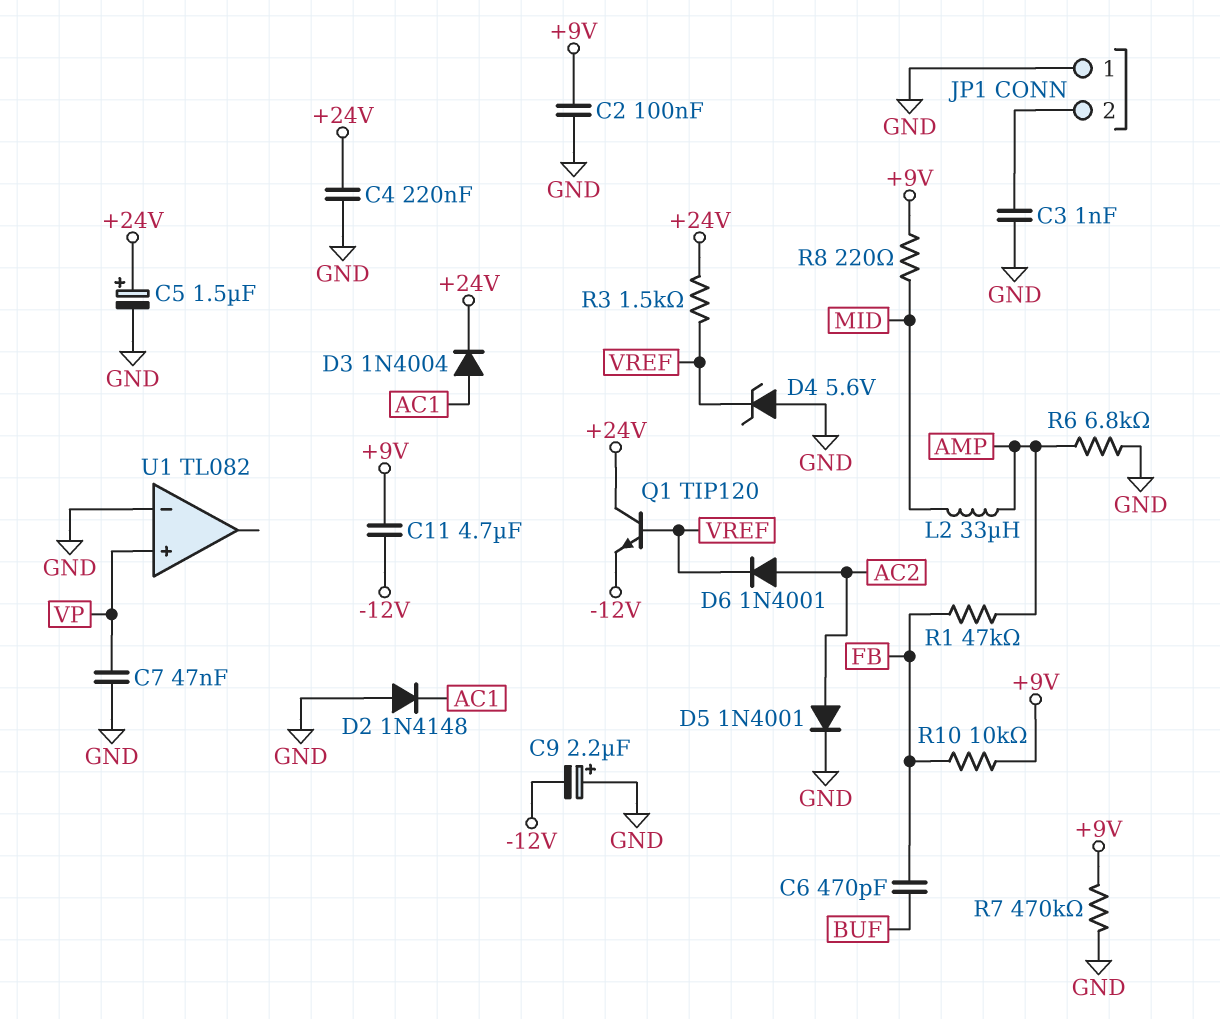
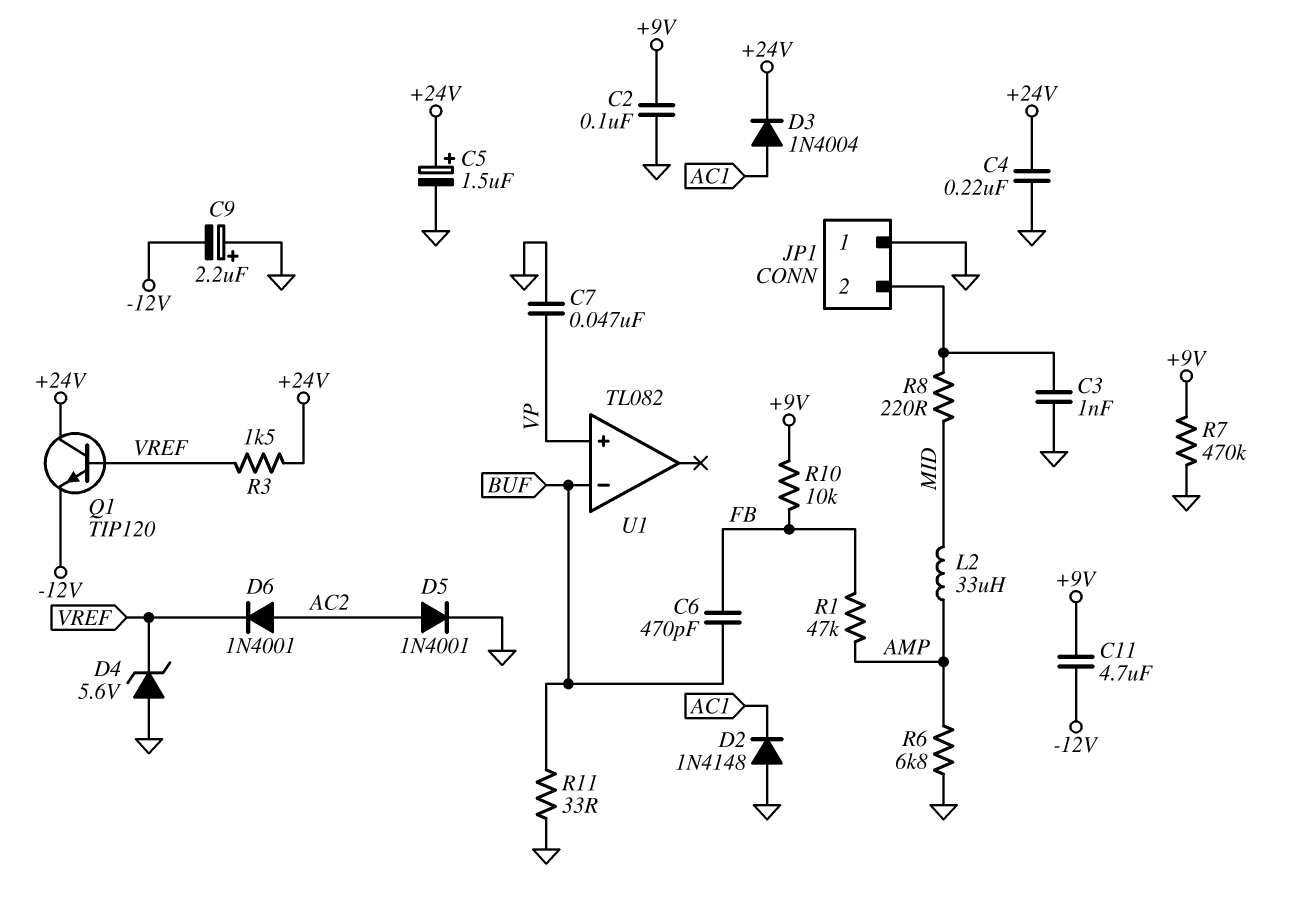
R8: 220 (+9V, MID) -> 220 (JP1/2, MID)
R11: none -> 33 (BUF, GND)
U1 pin in-: GND -> BUF

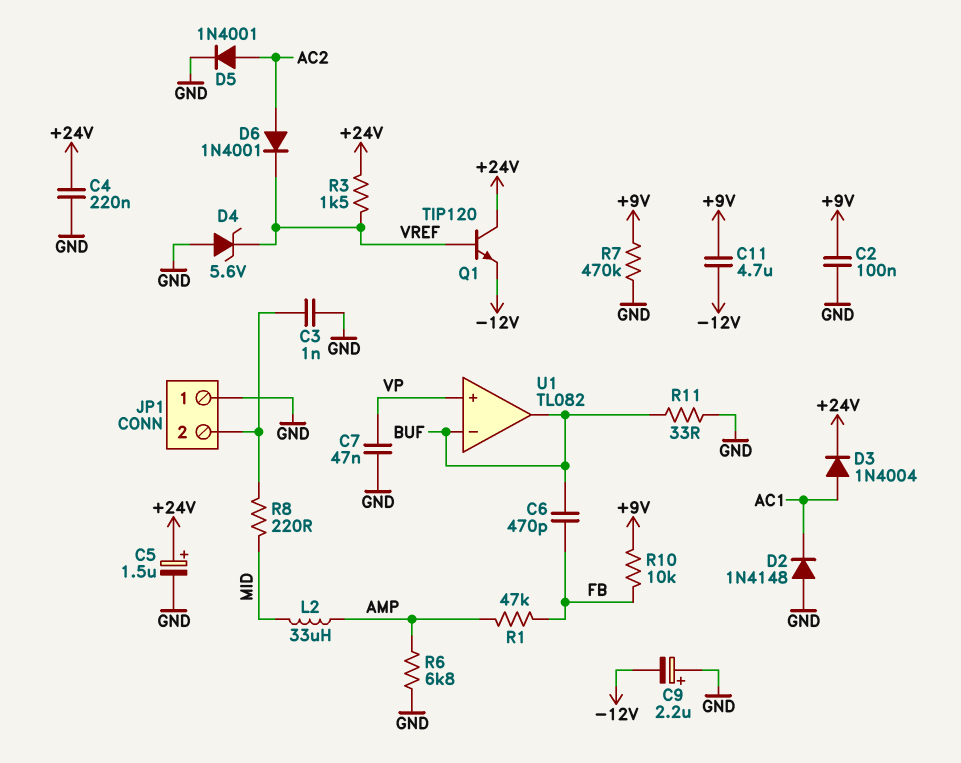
U1 pin out: none -> BUF

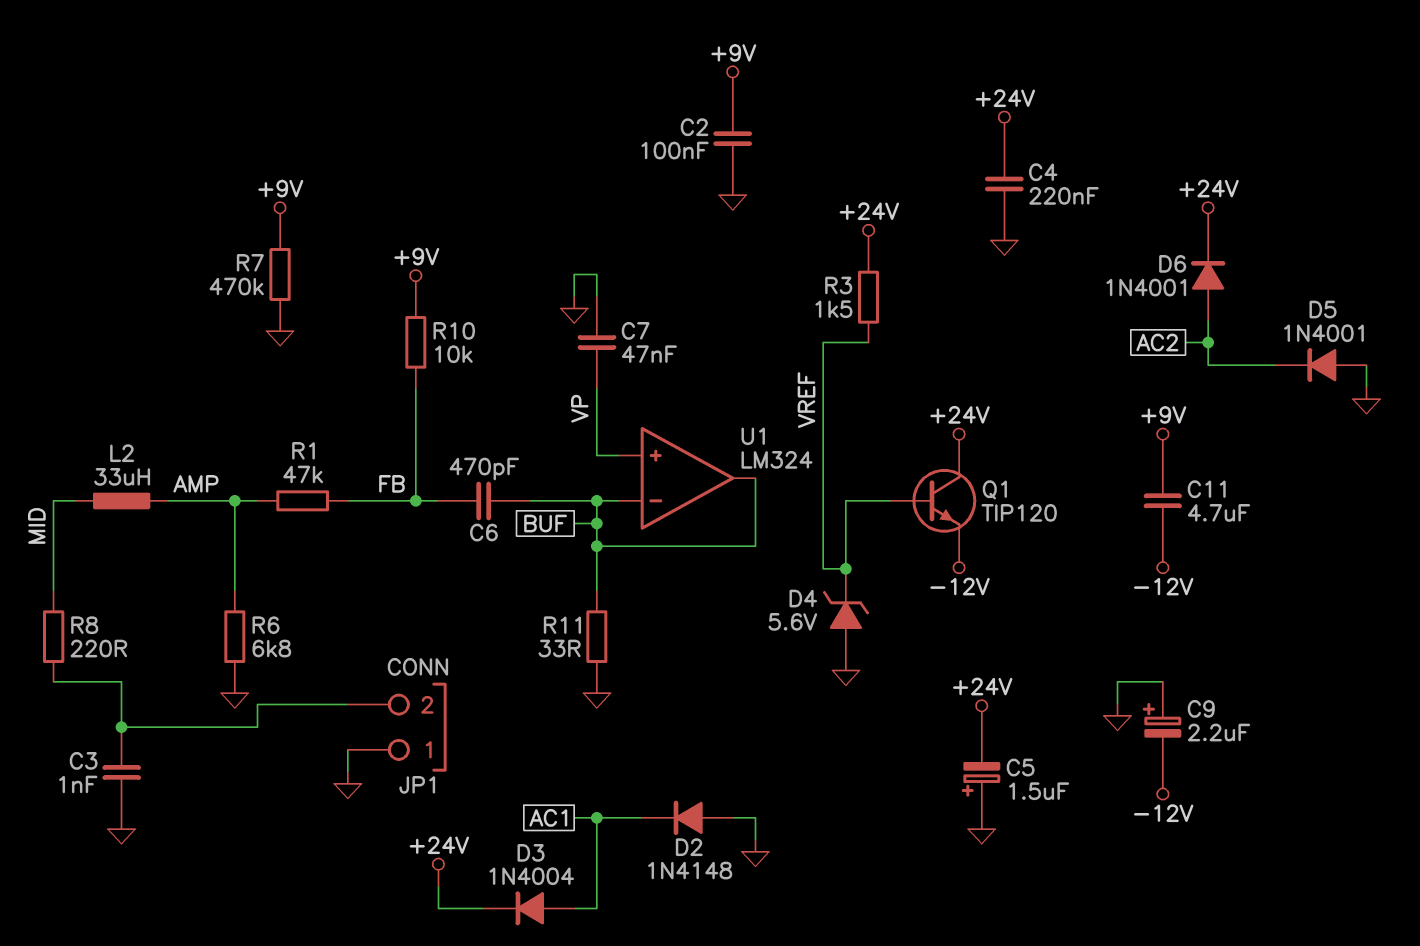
C5: 1.5uF (plus +24V, minus GND) -> 1.5uF (plus GND, minus +24V)
D5: diode 1N4001 (A AC2, K GND) -> diode 1N4001 (A GND, K AC2)
D6: diode 1N4001 (A AC2, K VREF) -> diode 1N4001 (A AC2, K +24V)
U1: TL082 -> LM324

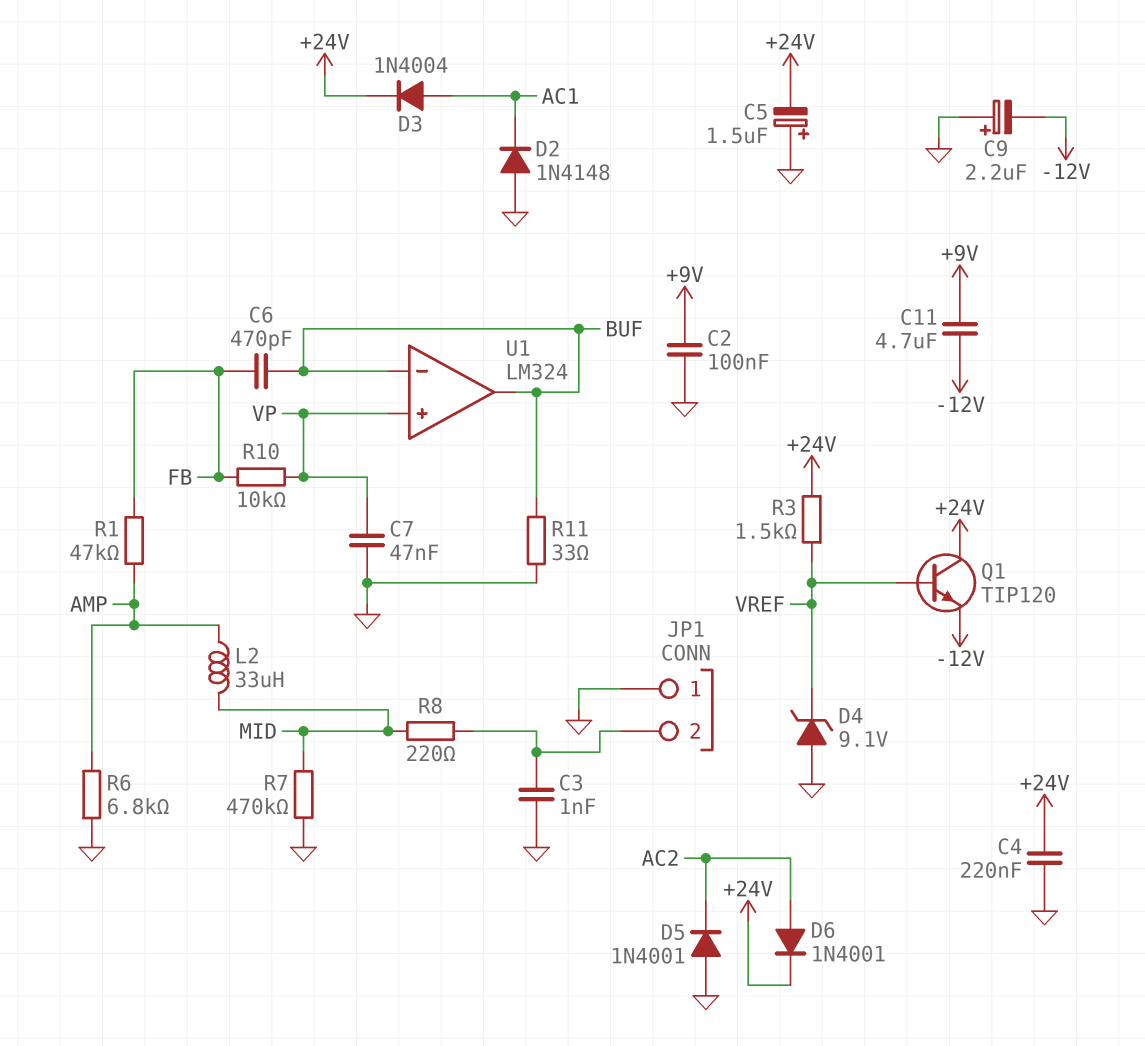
D4: zener 5.6V (A GND, K VREF) -> zener 9.1V (A GND, K VREF)
R7: 470k (+9V, GND) -> 470k (GND, MID)
R10: 10k (+9V, FB) -> 10k (FB, VP)

